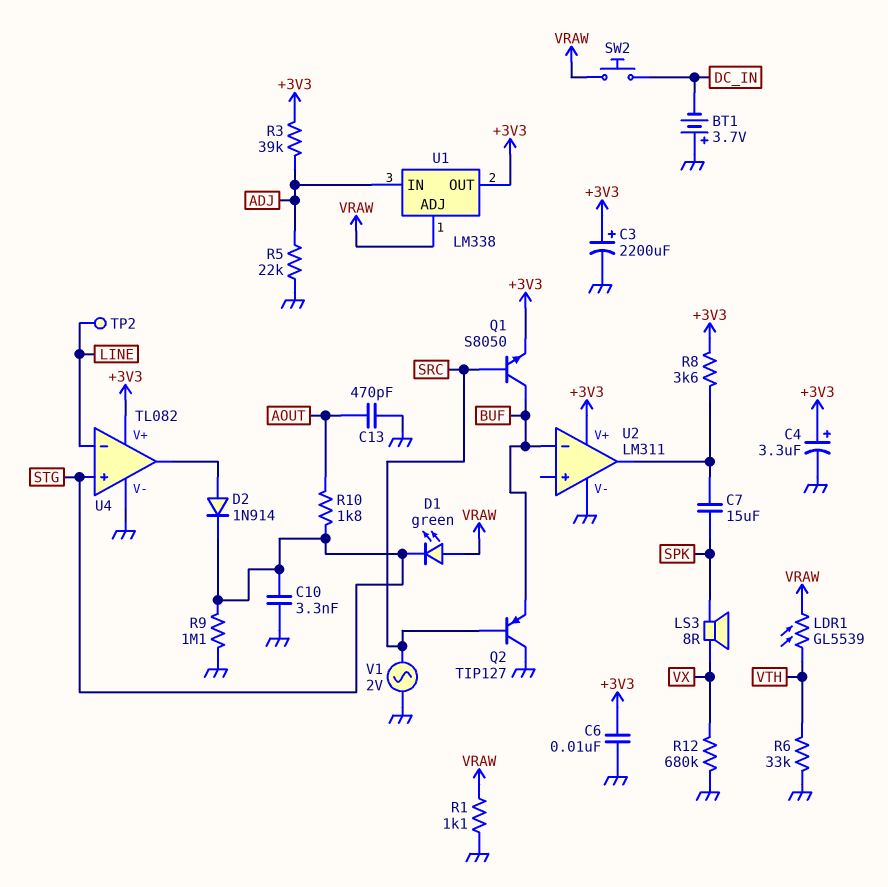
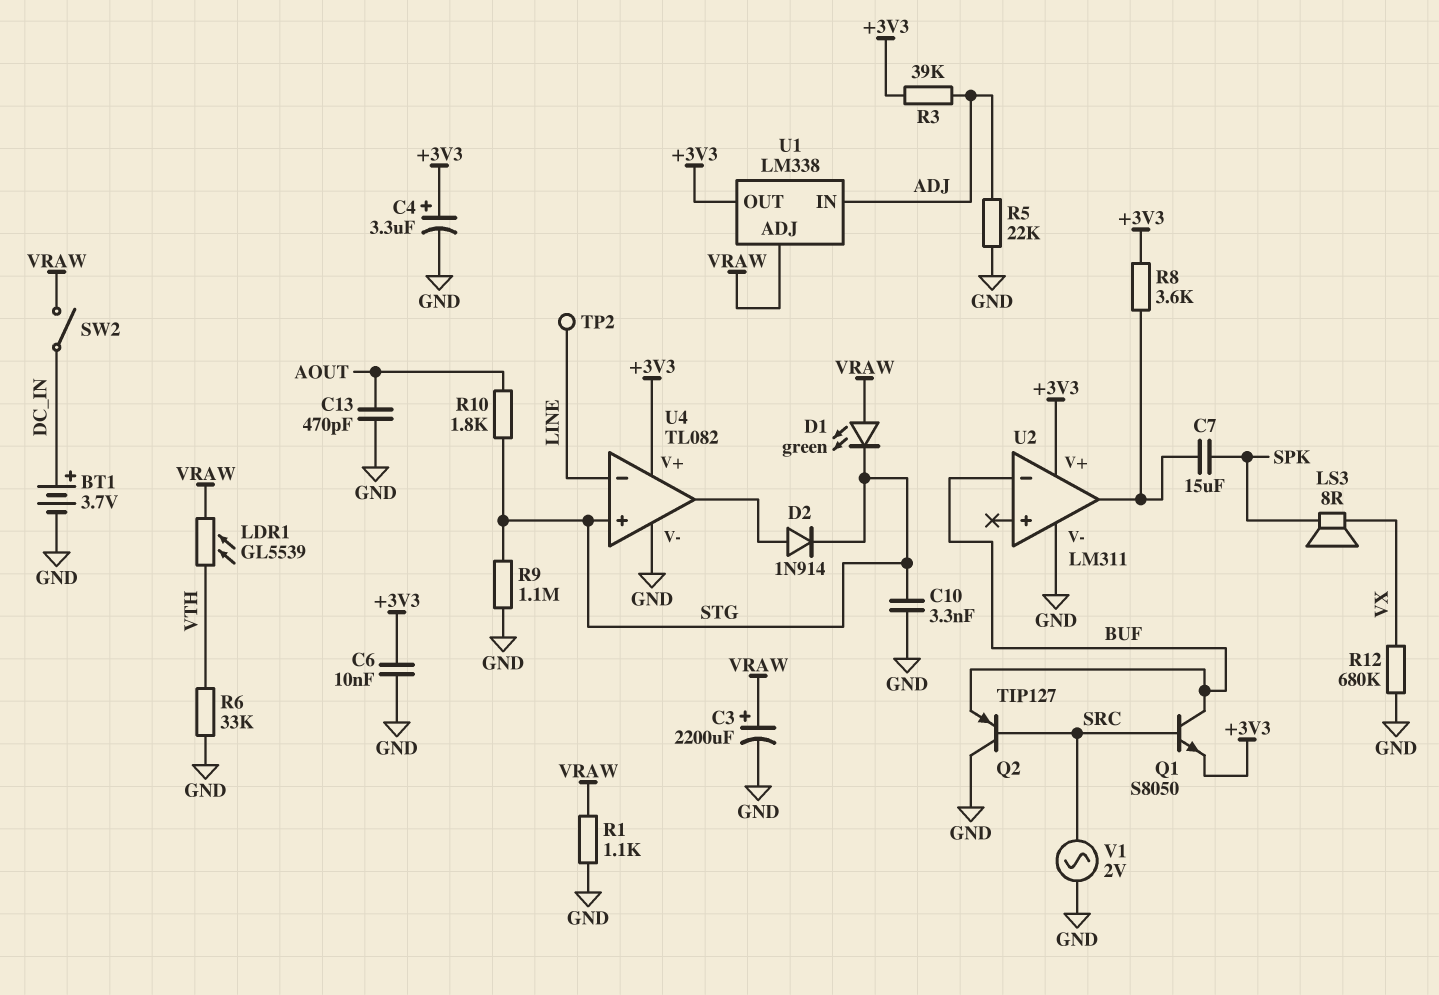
BT1: 3.7V (plus GND, minus DC_IN) -> 3.7V (plus DC_IN, minus GND)
C3: 2200uF (plus +3V3, minus GND) -> 2200uF (plus VRAW, minus GND)
SW2: button (DC_IN, VRAW) -> switch (DC_IN, VRAW)

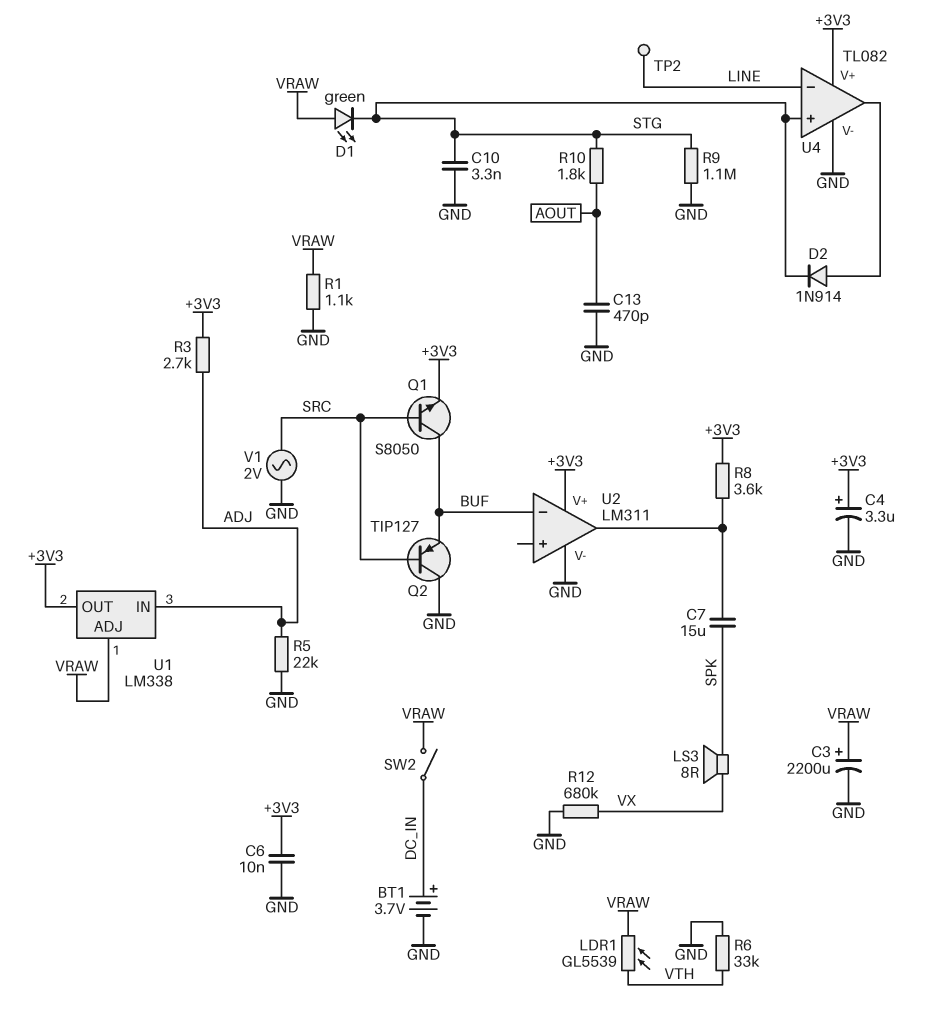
R3: 39k (+3V3, ADJ) -> 2.7k (+3V3, ADJ)

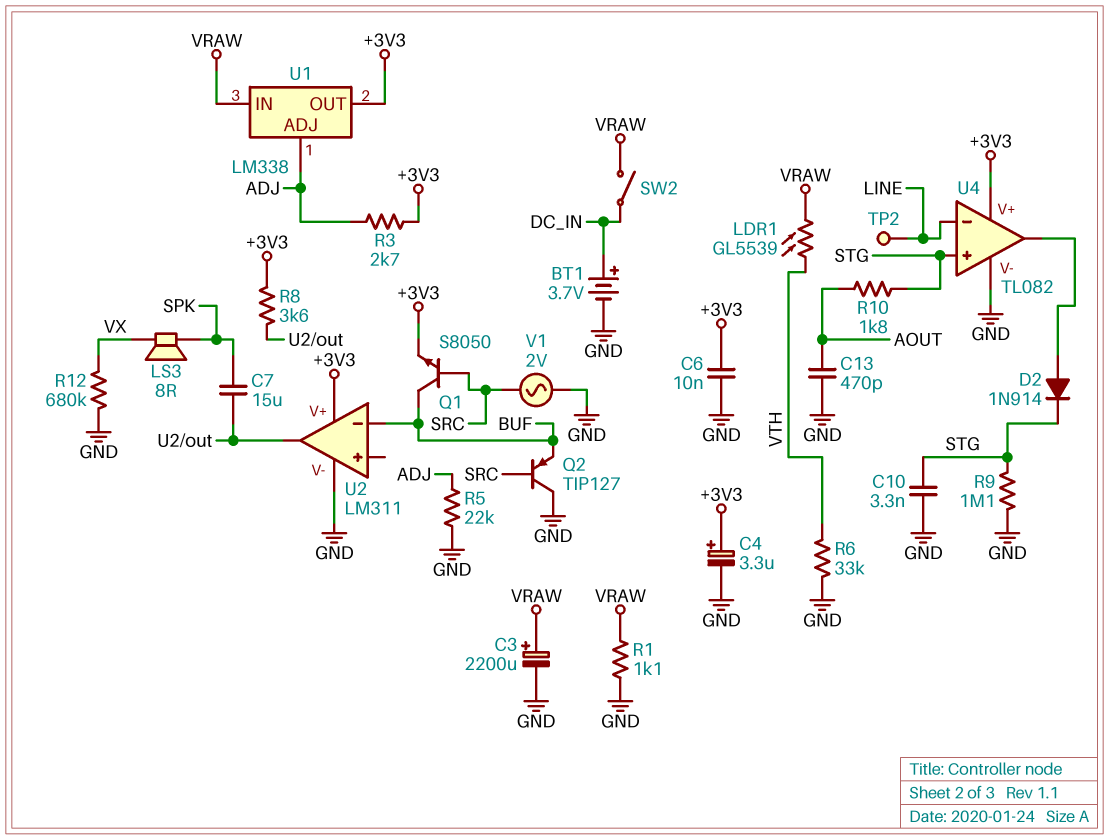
D1: LED green (A VRAW, K STG) -> none
U1 pin ADJ: VRAW -> ADJ
U1 pin IN: ADJ -> VRAW

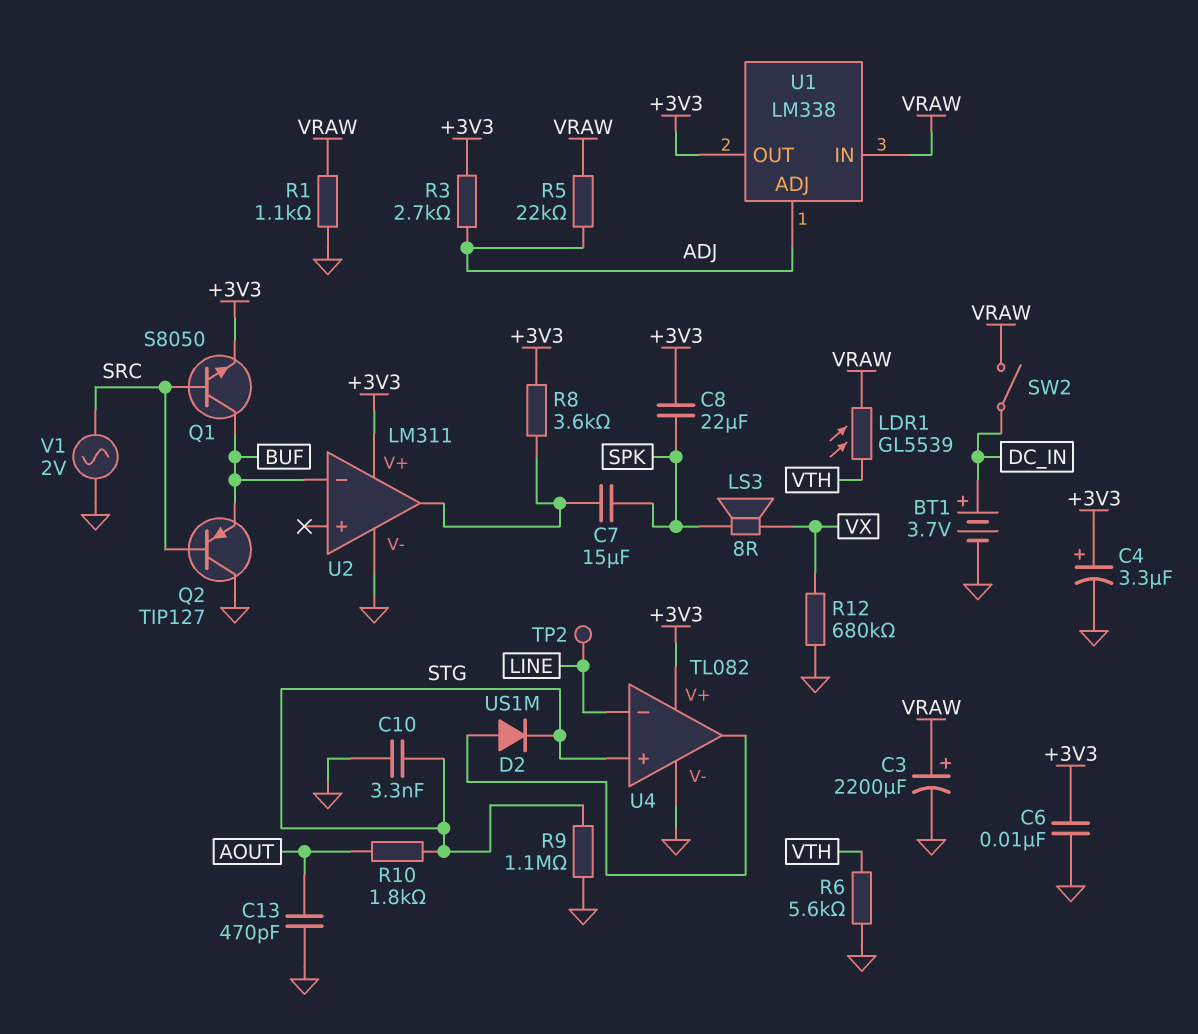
C8: none -> 22uF (+3V3, SPK)
D2: diode 1N914 (A U4/out, K STG) -> diode US1M (A U4/out, K STG)
R5: 22k (ADJ, GND) -> 22k (ADJ, VRAW)
R6: 33k (GND, VTH) -> 5.6k (GND, VTH)

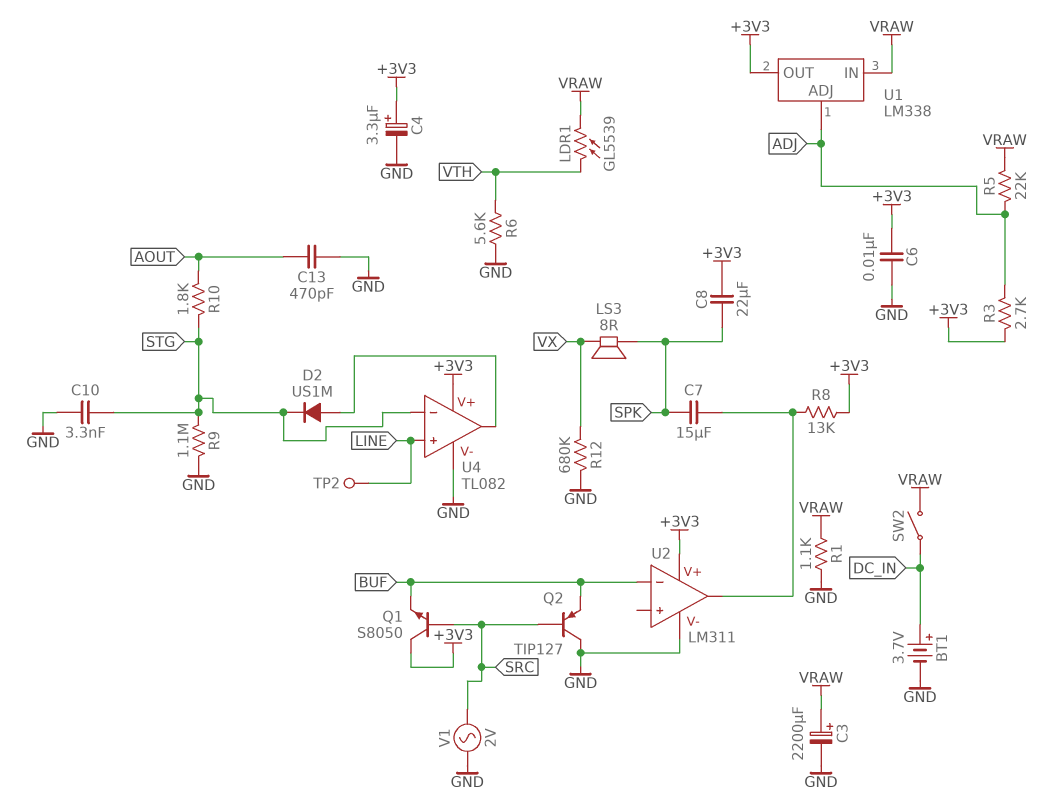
Q1: NPN S8050 (B SRC, C BUF, E +3V3) -> NPN S8050 (B SRC, C +3V3, E BUF)
R8: 3.6k (+3V3, U2/out) -> 13k (+3V3, U2/out)
U4 pin in+: STG -> LINE
U4 pin in-: LINE -> STG

